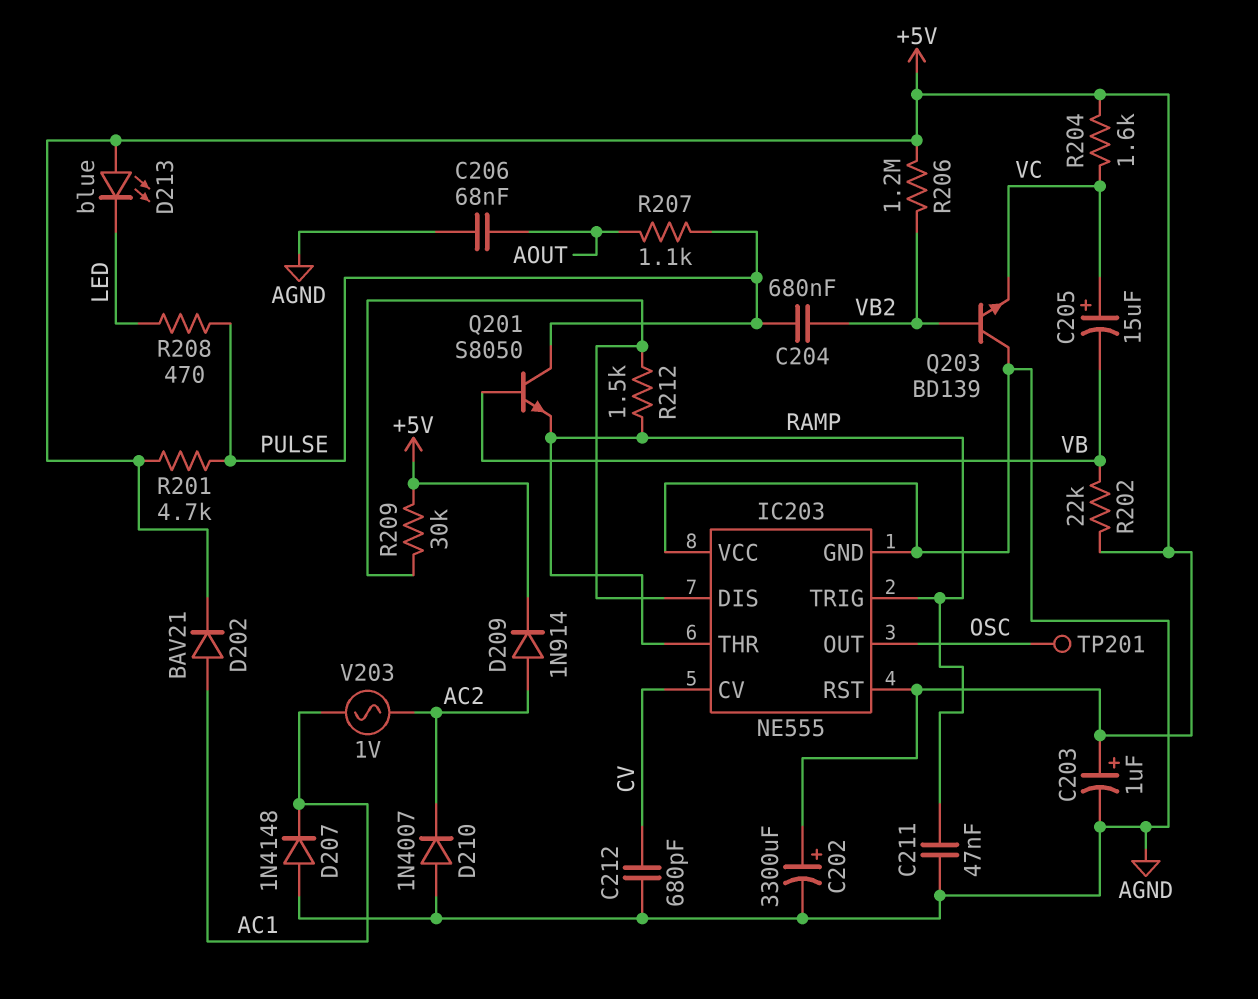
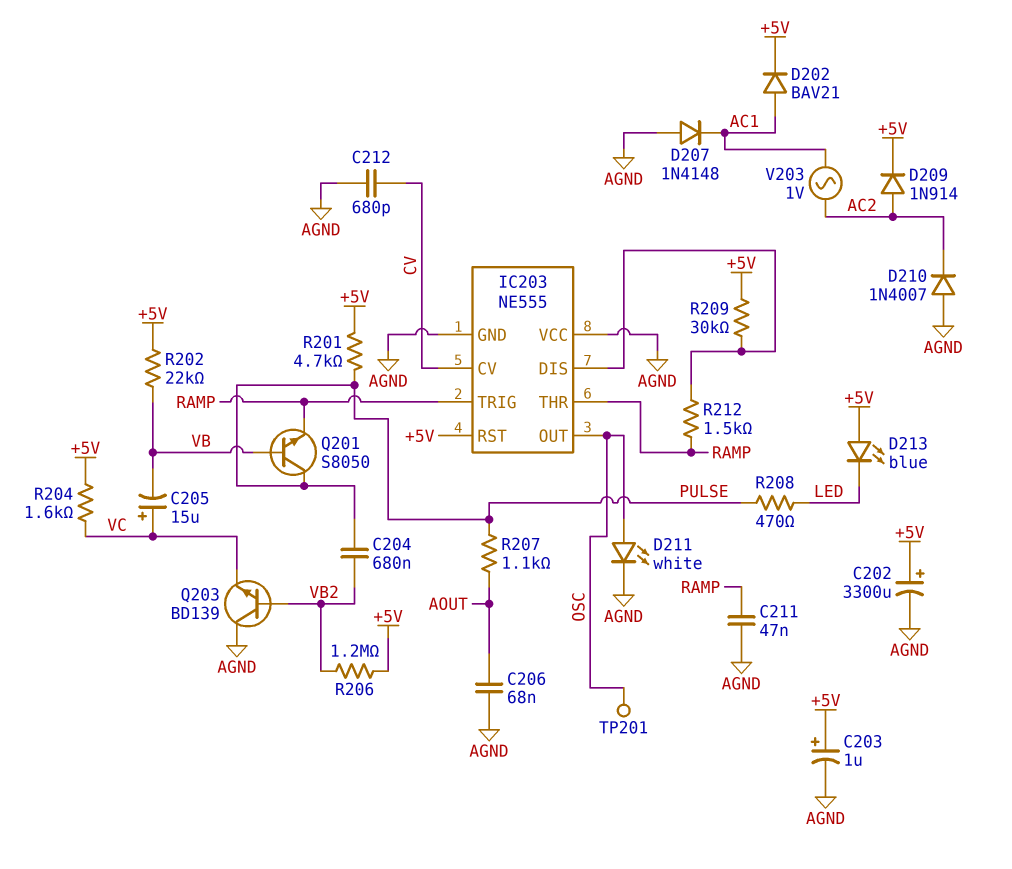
D211: none -> LED white (A OSC, K AGND)

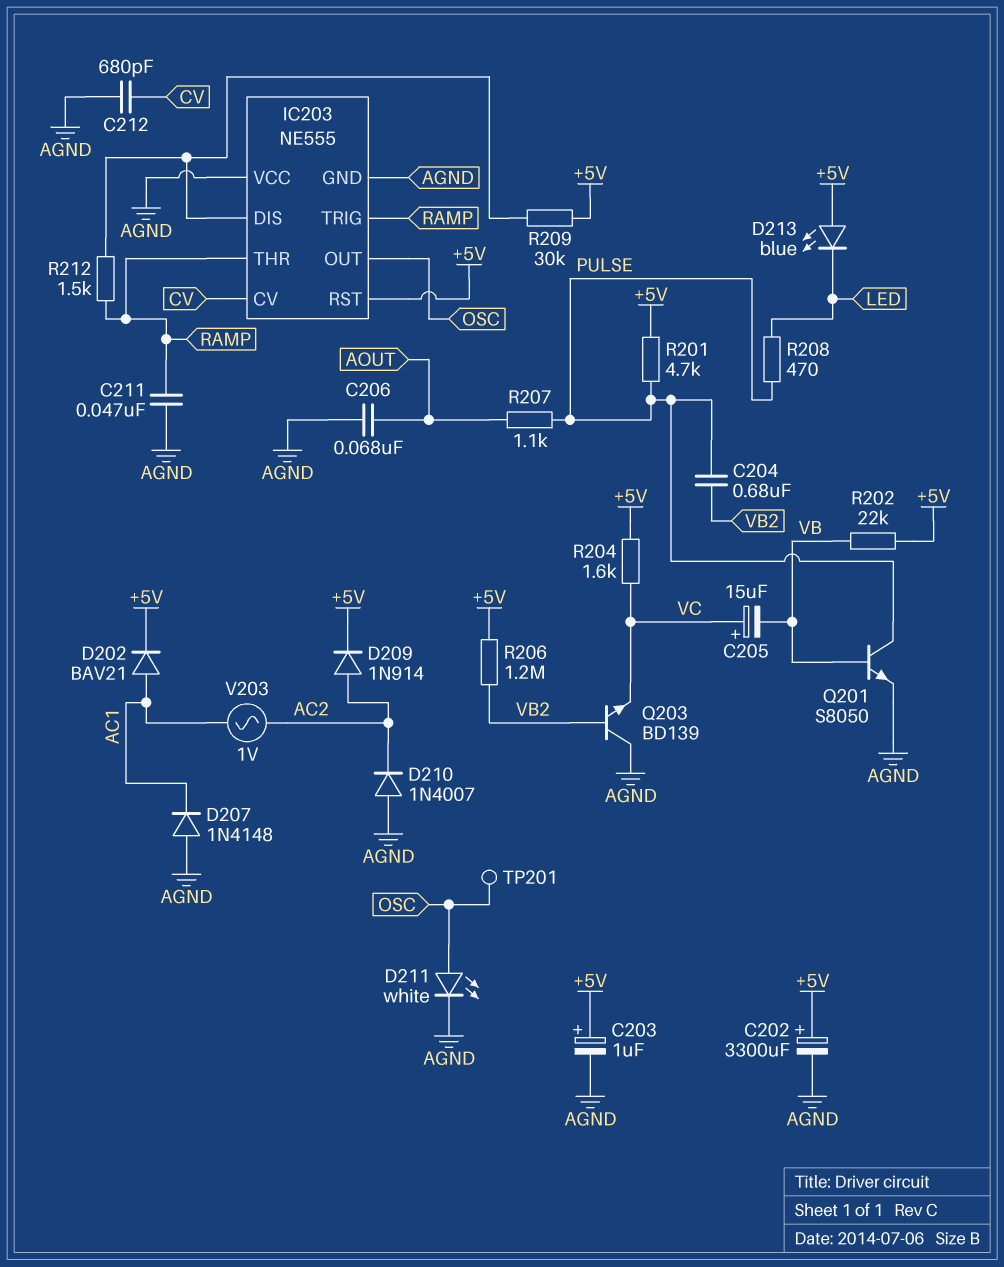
Q201: NPN S8050 (B VB, C PULSE, E RAMP) -> NPN S8050 (B VB, C PULSE, E AGND)

